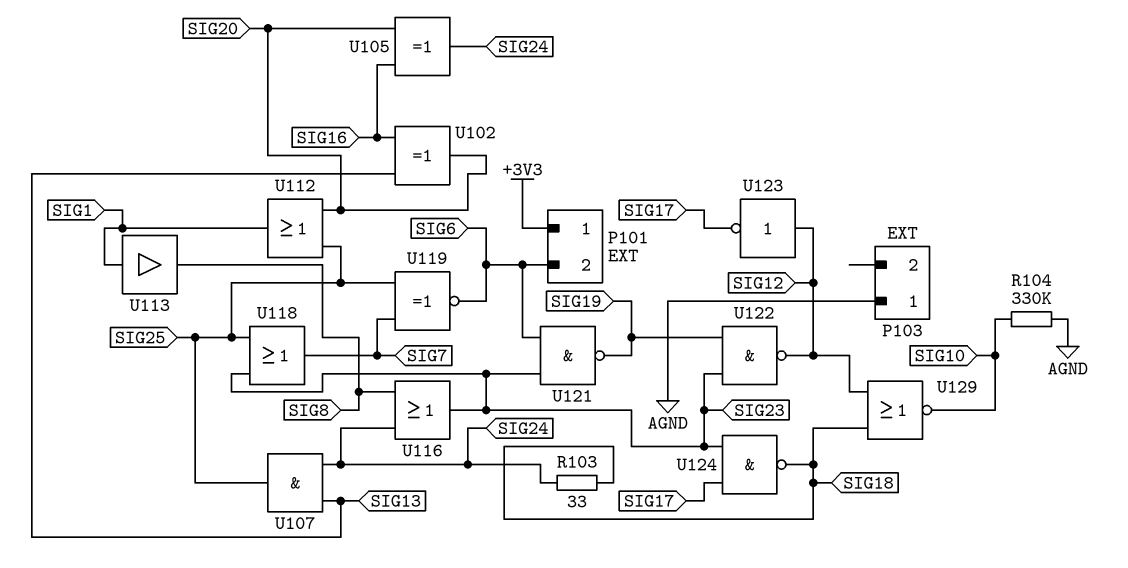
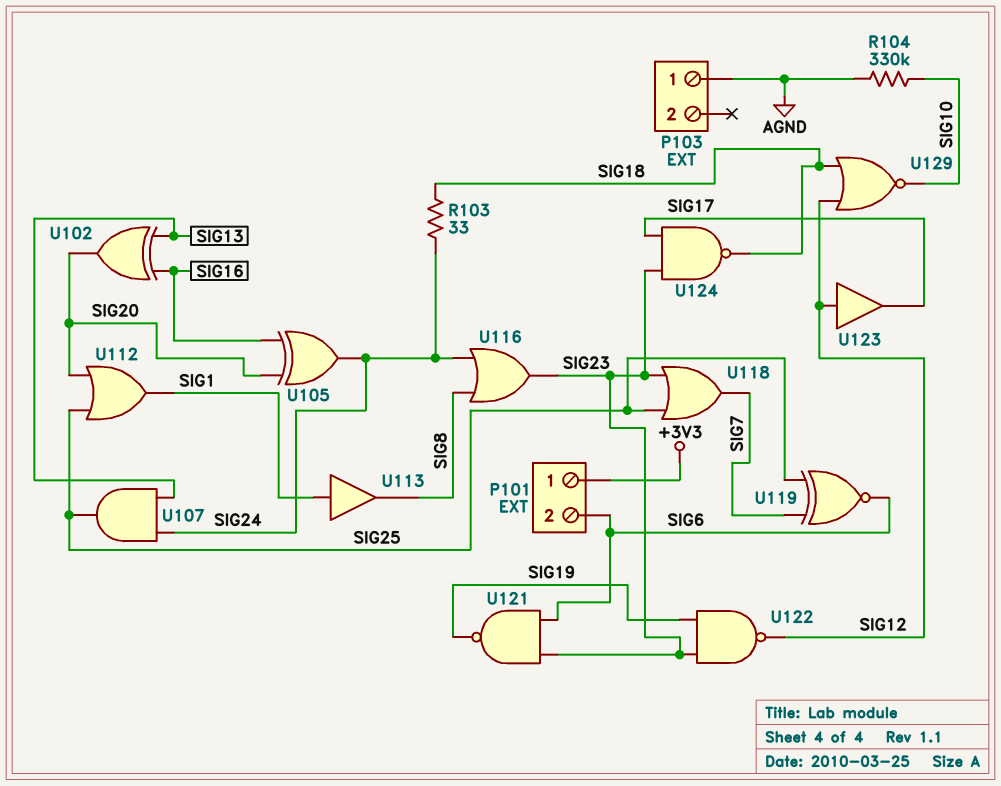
U123: NOT (in SIG12, out SIG17) -> buffer (in SIG12, out SIG17)

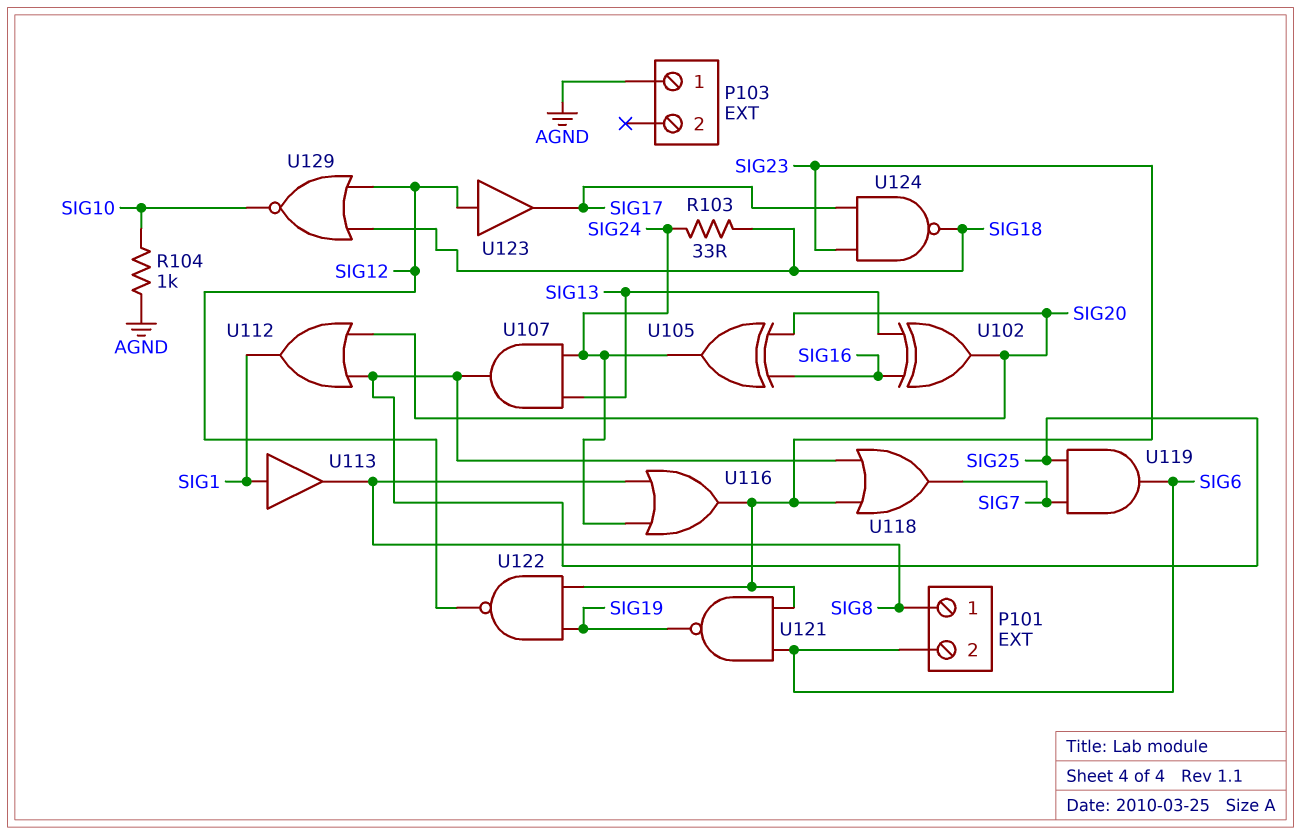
P101 pin 1: +3V3 -> SIG8
R104: 330k (AGND, SIG10) -> 1k (AGND, SIG10)
U119: XNOR (in SIG7, in SIG25, out SIG6) -> AND (in SIG7, in SIG25, out SIG6)

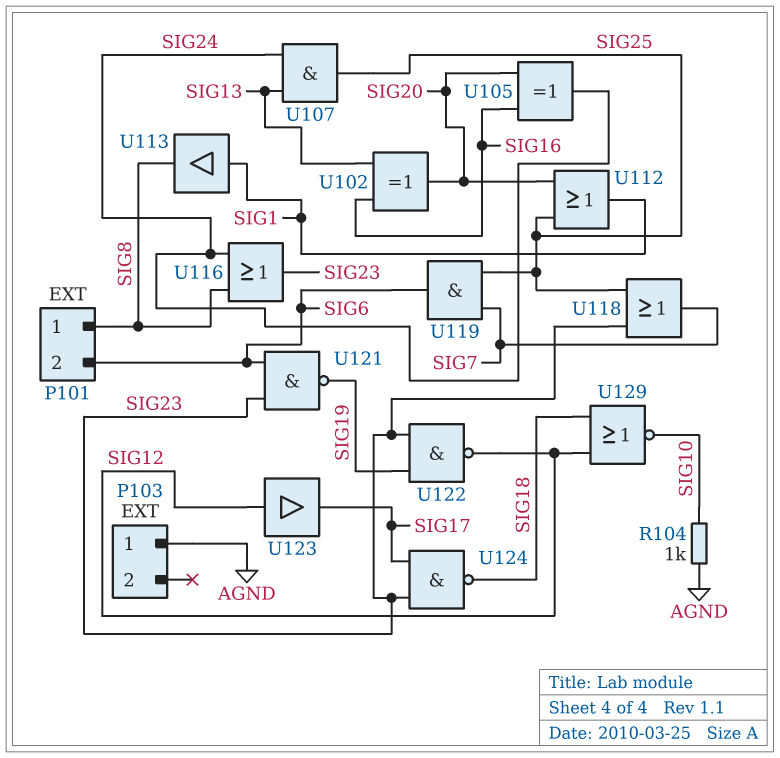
R103: 33 (SIG18, SIG24) -> none

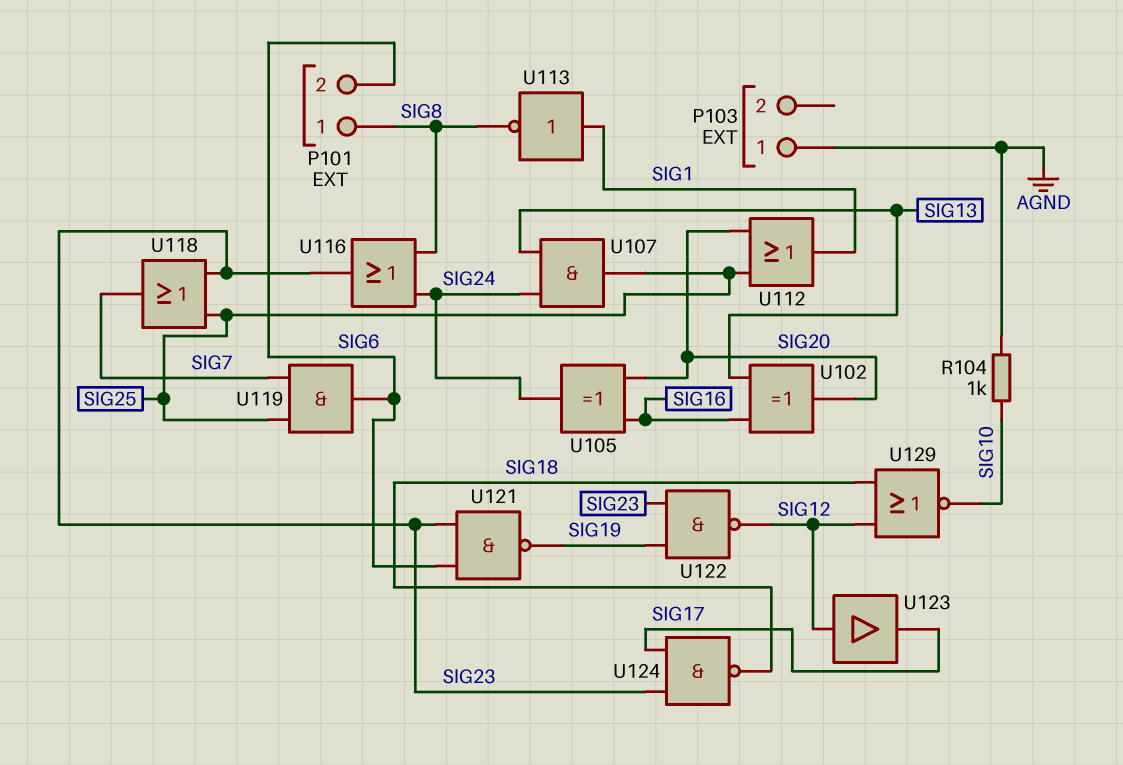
U113: buffer (in SIG1, out SIG8) -> NOT (in SIG1, out SIG8)

